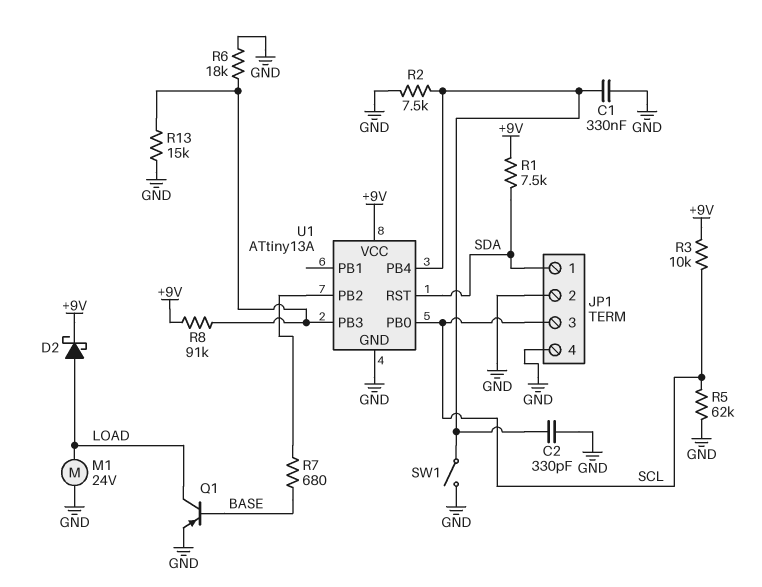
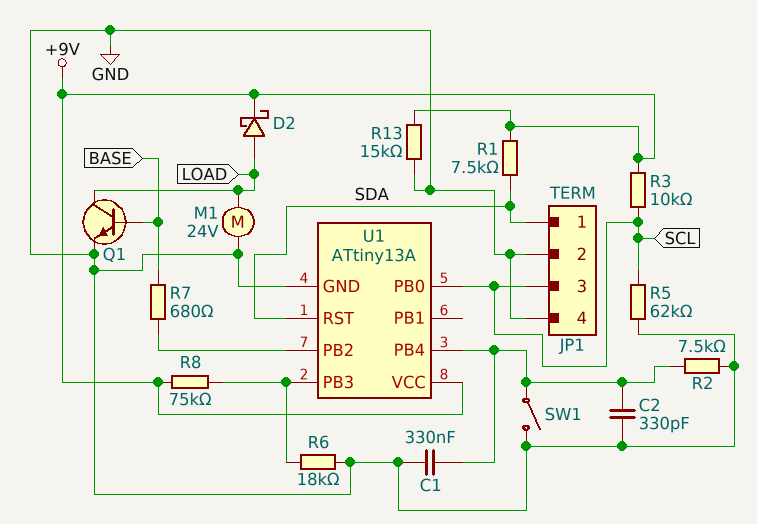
Q1: PNP (B BASE, C LOAD, E GND) -> NPN (B BASE, C LOAD, E GND)
R8: 91k (+9V, U1/PB3) -> 75k (+9V, U1/PB3)
R13: 15k (GND, U1/PB3) -> 15k (+9V, GND)

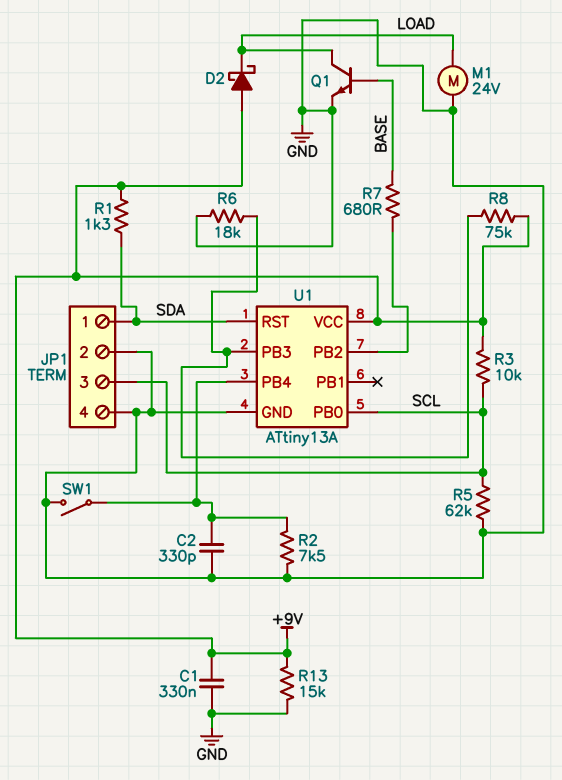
C1: 330nF (GND, U1/PB4) -> 330nF (+9V, GND)
D2: schottky (A LOAD, K +9V) -> schottky (A +9V, K LOAD)
R1: 7.5k (+9V, SDA) -> 1.3k (+9V, SDA)

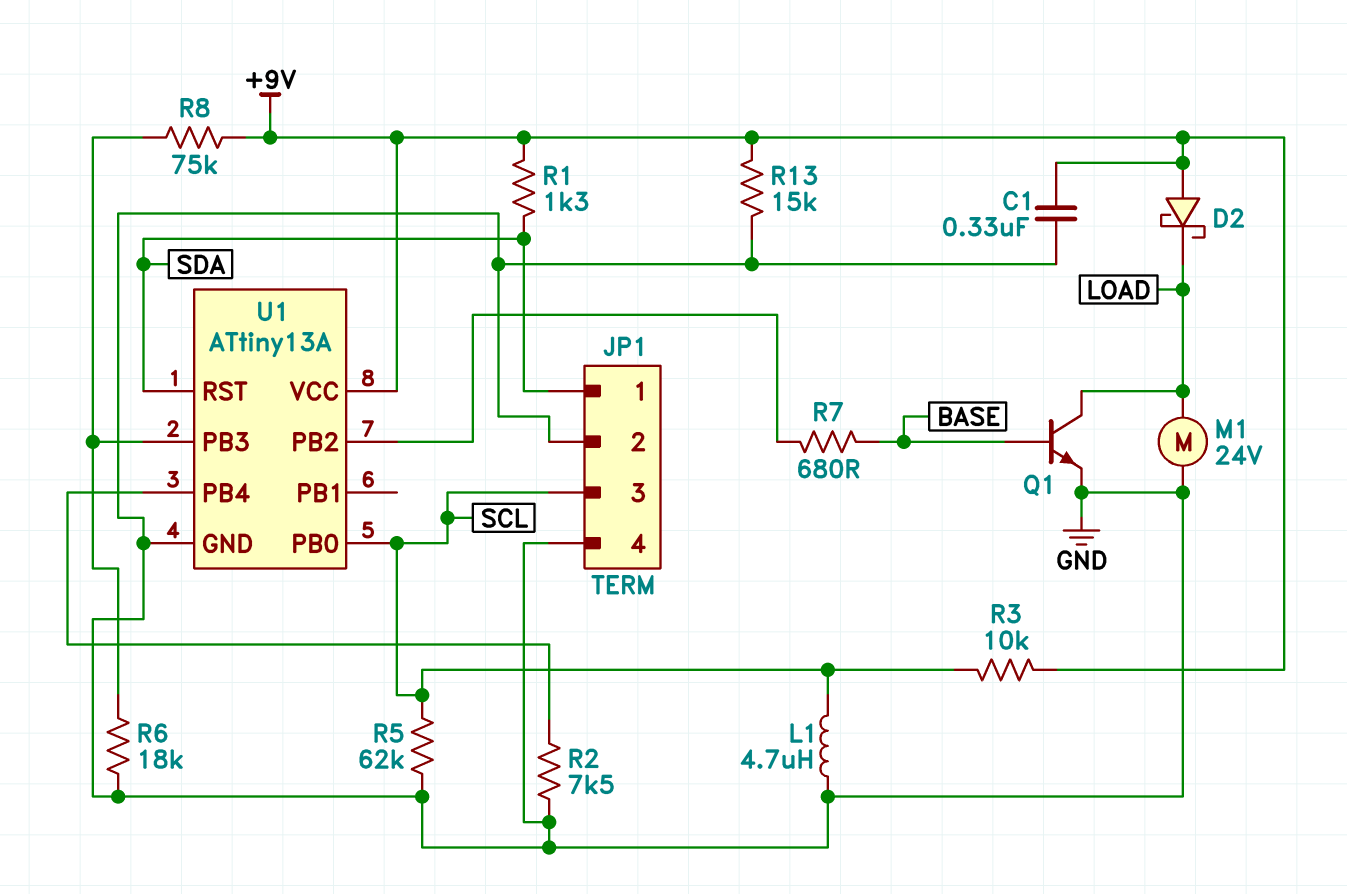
C2: 330pF (GND, U1/PB4) -> none
L1: none -> 4.7uH (GND, SCL)
SW1: switch (GND, U1/PB4) -> none

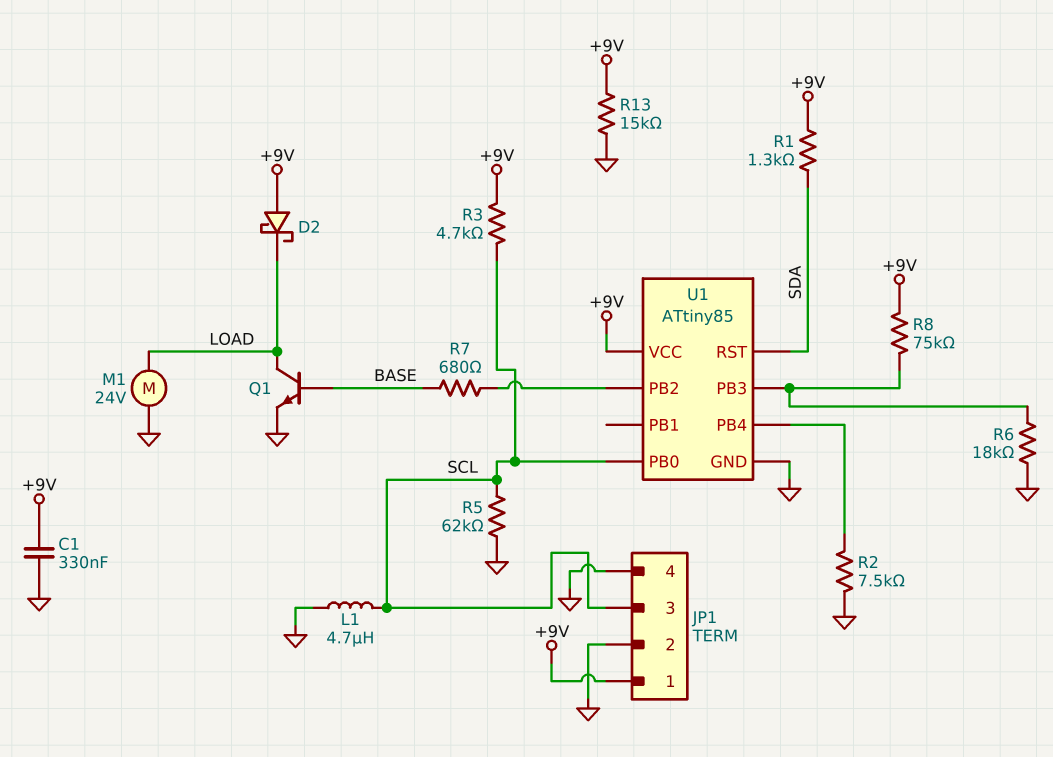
JP1 pin 1: SDA -> +9V
R3: 10k (+9V, SCL) -> 4.7k (+9V, SCL)
U1: ATtiny13A -> ATtiny85

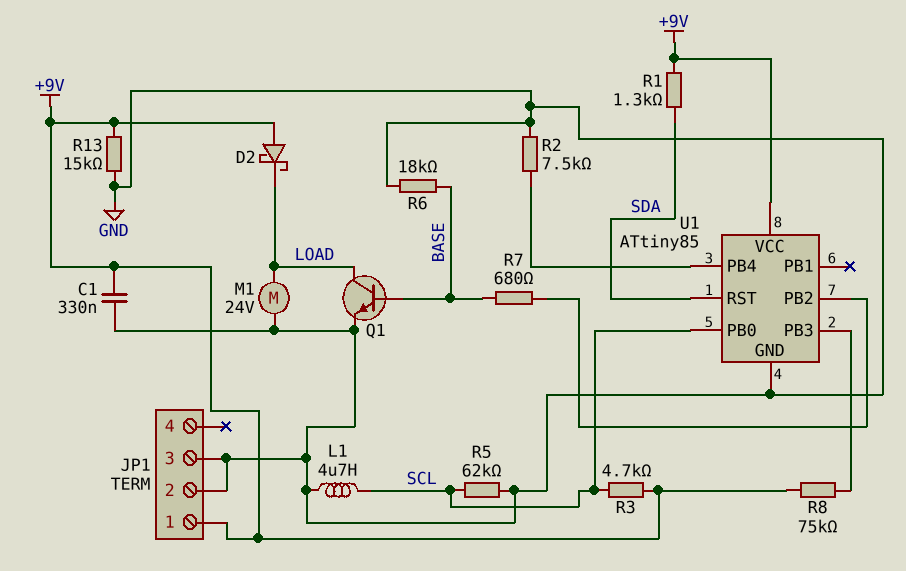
JP1 pin 3: SCL -> GND
JP1 pin 4: GND -> none
R6: 18k (GND, U1/PB3) -> 18k (BASE, GND)

